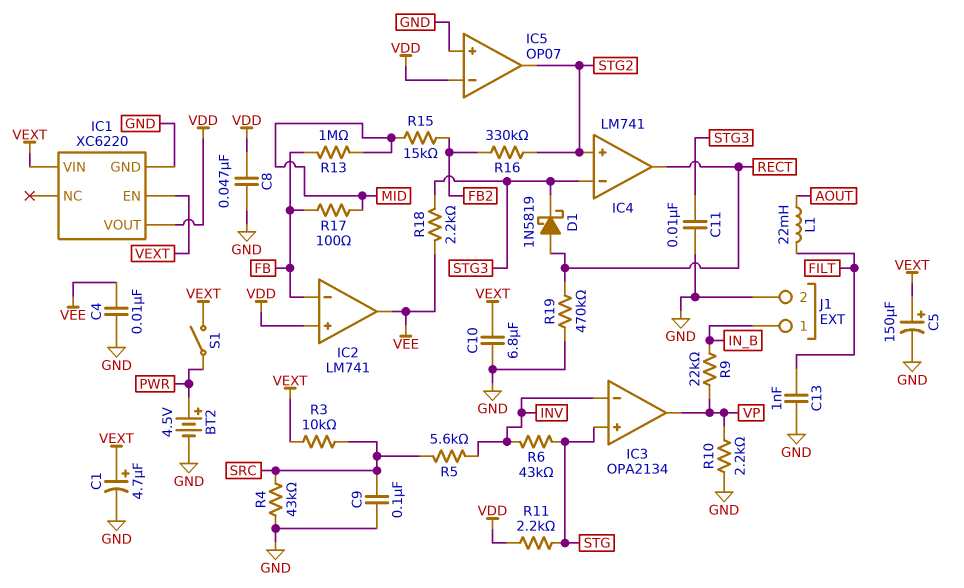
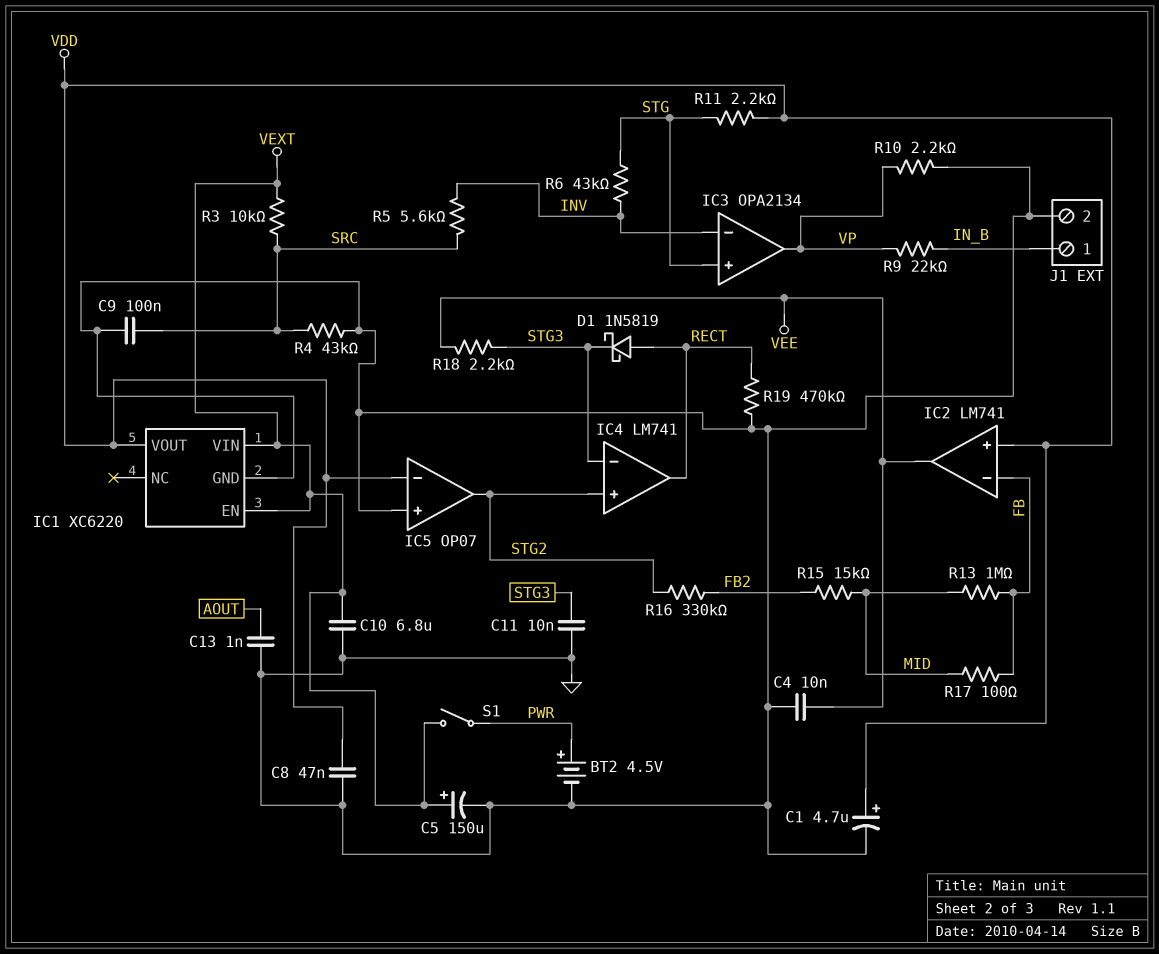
C1: 4.7uF (plus VEXT, minus GND) -> 4.7uF (plus VDD, minus GND)
C13: 1nF (FILT, GND) -> 1nF (AOUT, GND)
L1: 22mH (AOUT, FILT) -> none

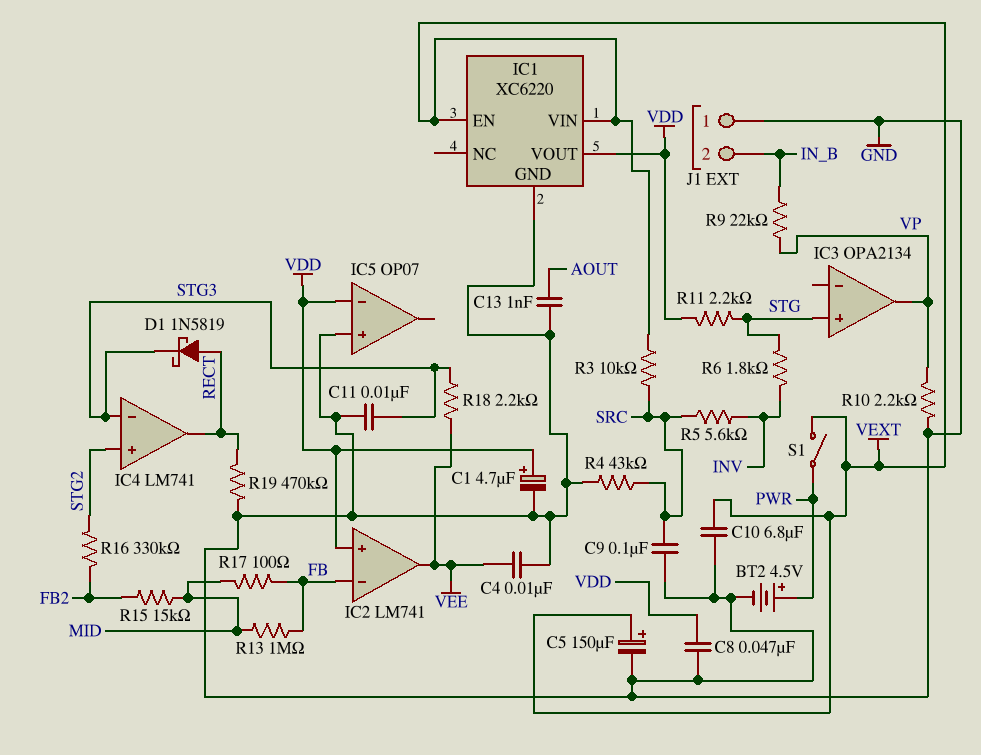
IC3 pin in-: INV -> none
IC5 pin out: STG2 -> none
J1 pin 1: IN_B -> GND
J1 pin 2: GND -> IN_B
R6: 43k (INV, STG) -> 1.8k (INV, STG)

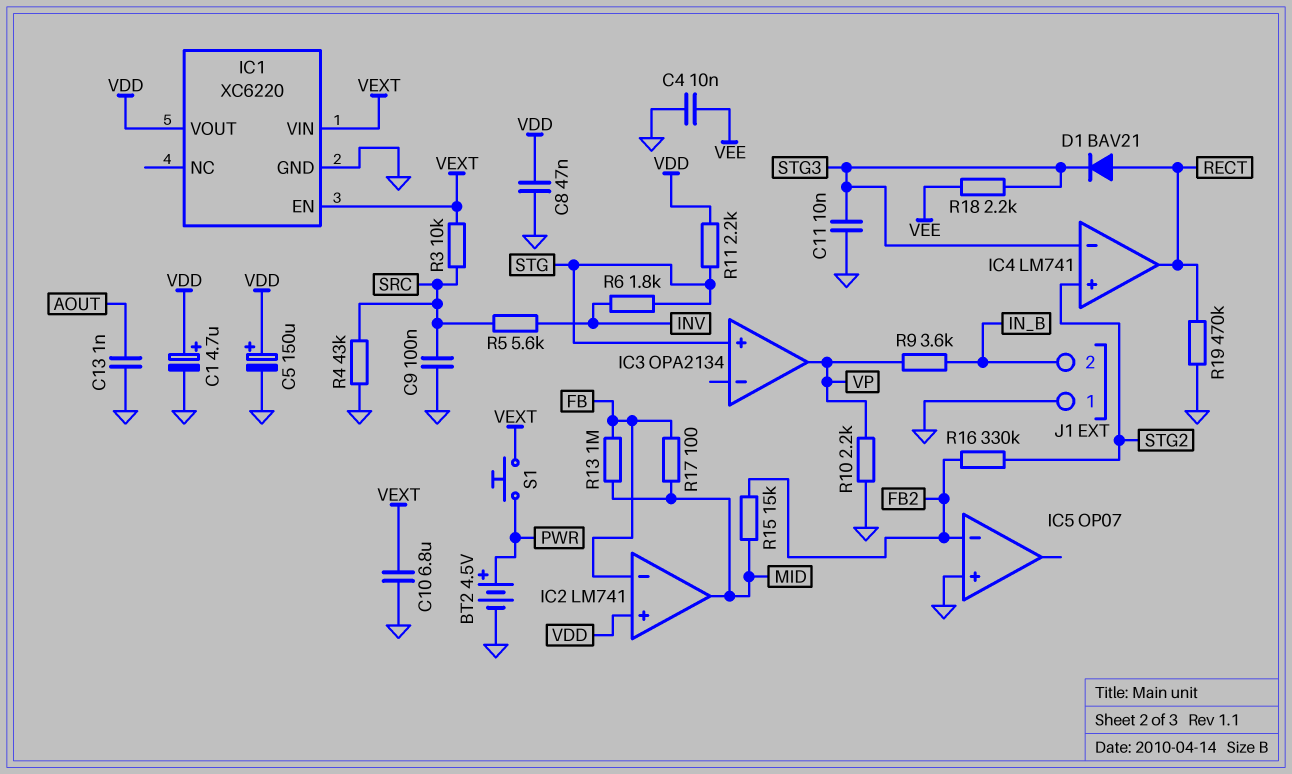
C5: 150uF (plus VEXT, minus GND) -> 150uF (plus VDD, minus GND)
D1: schottky 1N5819 (A RECT, K STG3) -> diode BAV21 (A RECT, K STG3)
IC2 pin out: VEE -> MID
IC5 pin in-: VDD -> FB2
R9: 22k (IN_B, VP) -> 3.6k (IN_B, VP)
S1: switch (PWR, VEXT) -> button (PWR, VEXT)

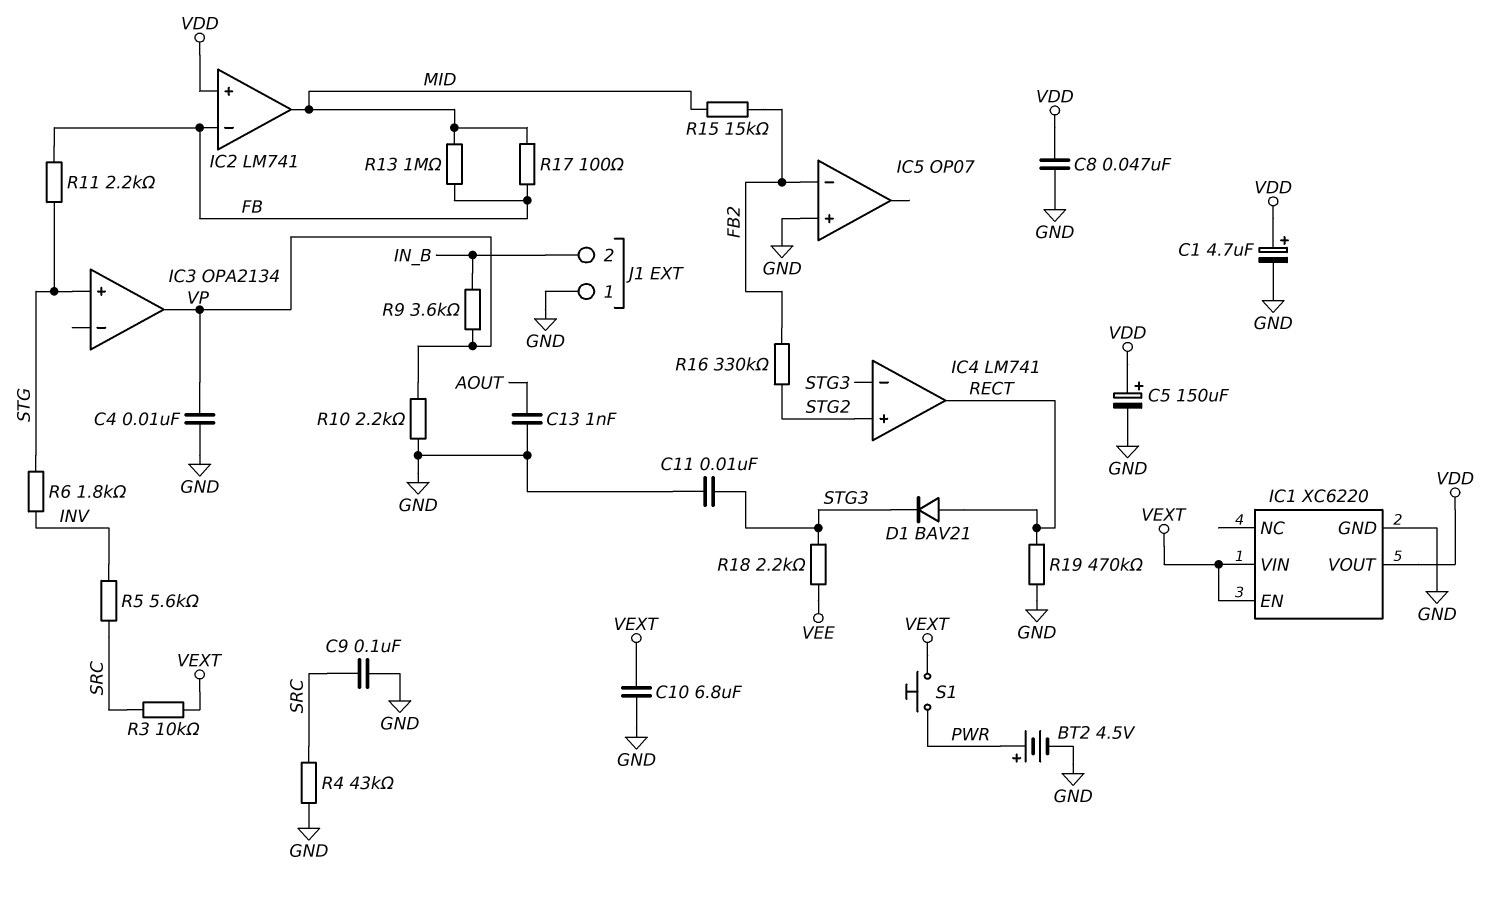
C4: 10nF (GND, VEE) -> 10nF (GND, VP)
R11: 2.2k (STG, VDD) -> 2.2k (FB, STG)

